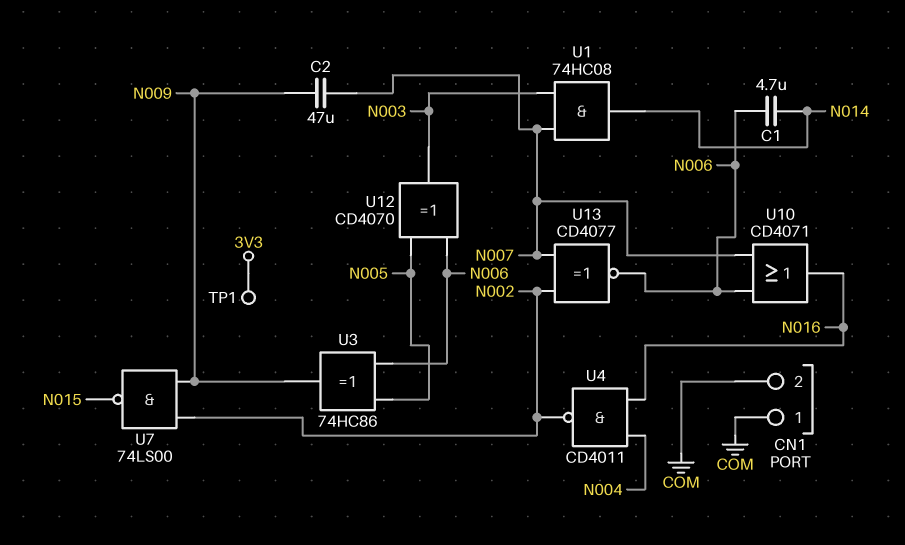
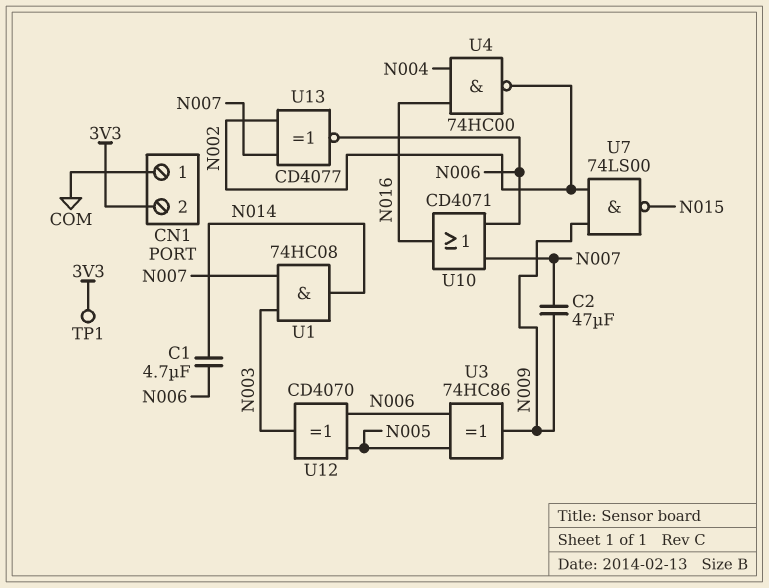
CN1 pin 2: COM -> 3V3
U4: NAND CD4011 (in N004, in N016, out N002) -> NAND 74HC00 (in N004, in N016, out N002)

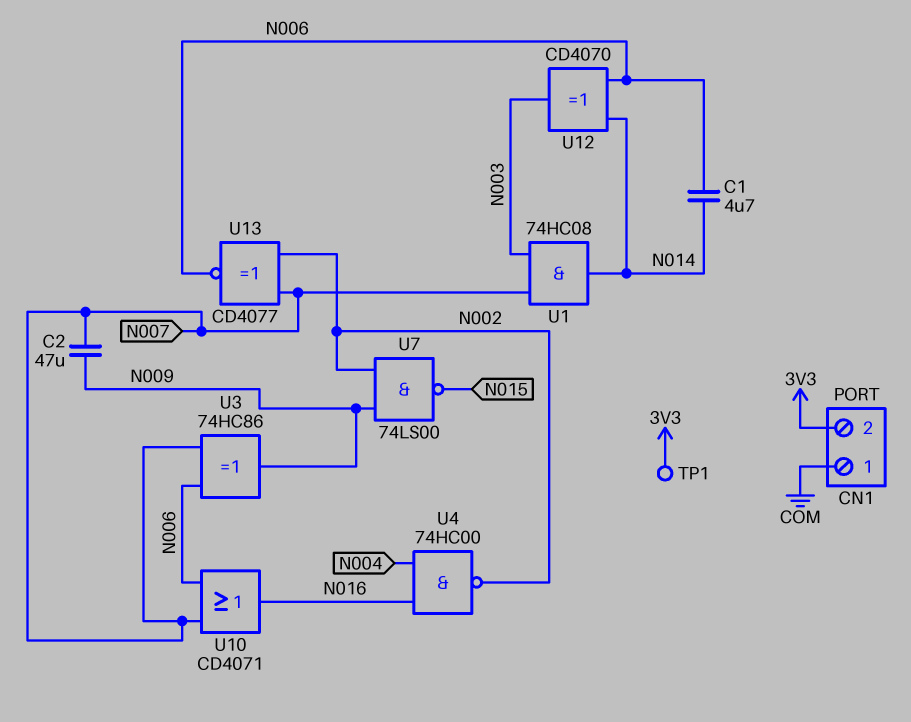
U3: XOR 74HC86 (in N005, in N006, out N009) -> XOR 74HC86 (in N006, in N007, out N009)
U12: XOR CD4070 (in N005, in N006, out N003) -> XOR CD4070 (in N006, in N014, out N003)

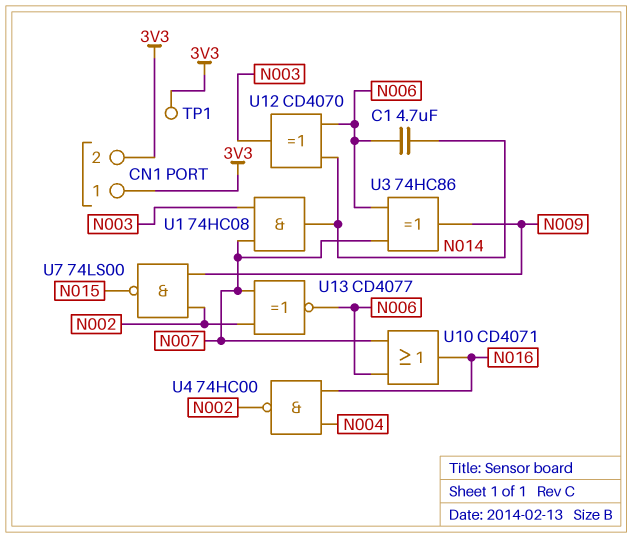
C2: 47uF (N007, N009) -> none
CN1 pin 1: COM -> 3V3

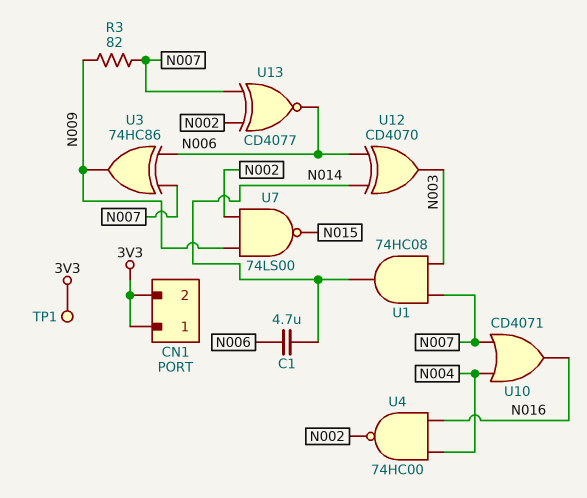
R3: none -> 82 (N007, N009)
U10: OR CD4071 (in N006, in N007, out N016) -> OR CD4071 (in N004, in N007, out N016)

